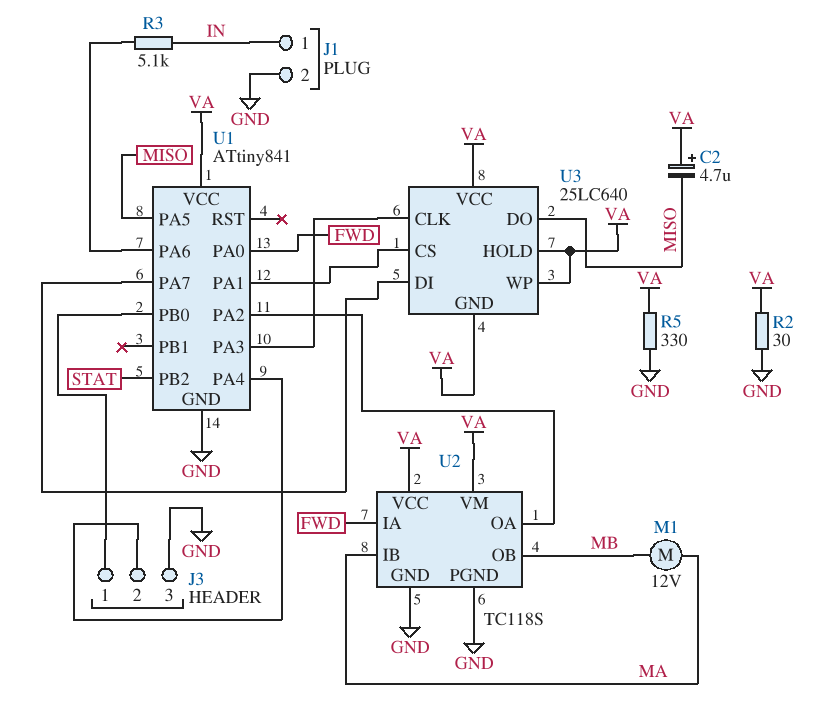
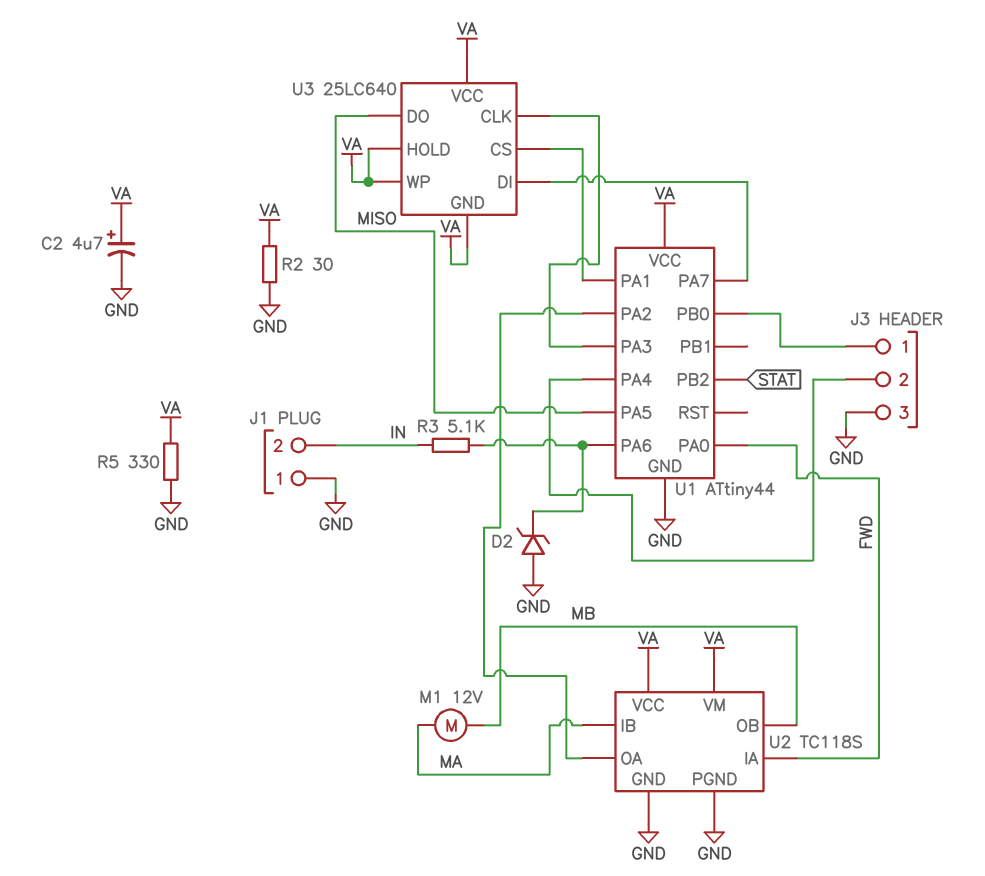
C2: 4.7uF (plus VA, minus MISO) -> 4.7uF (plus VA, minus GND)
D2: none -> zener (A GND, K U1/PA6)
J1 pin 1: IN -> GND
J1 pin 2: GND -> IN
U1: ATtiny841 -> ATtiny44

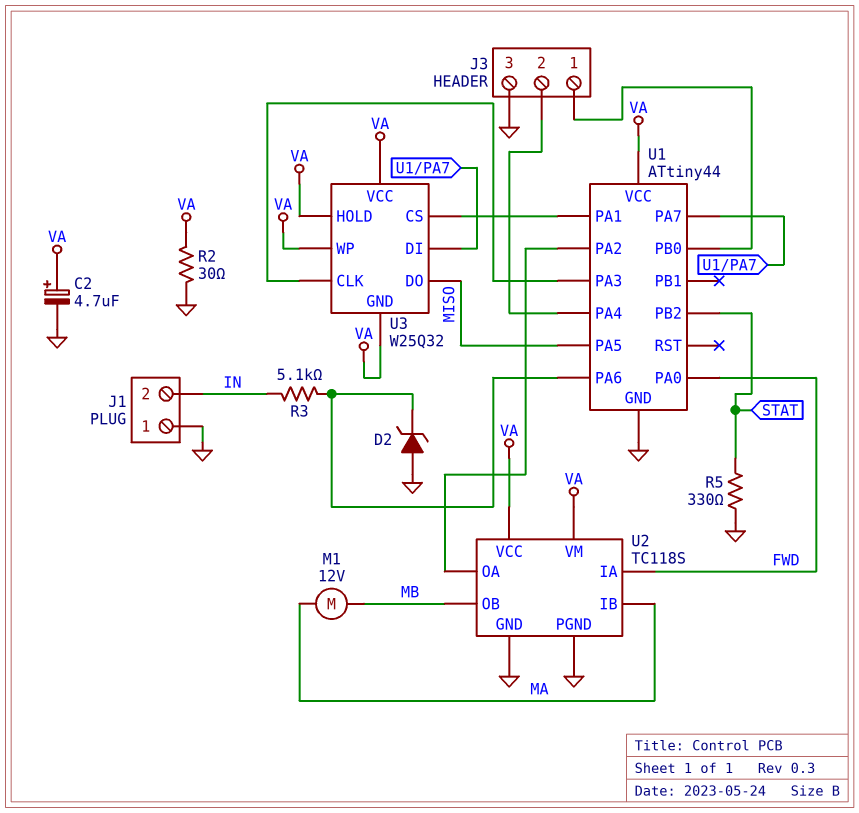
R5: 330 (GND, VA) -> 330 (GND, STAT)
U3: 25LC640 -> W25Q32

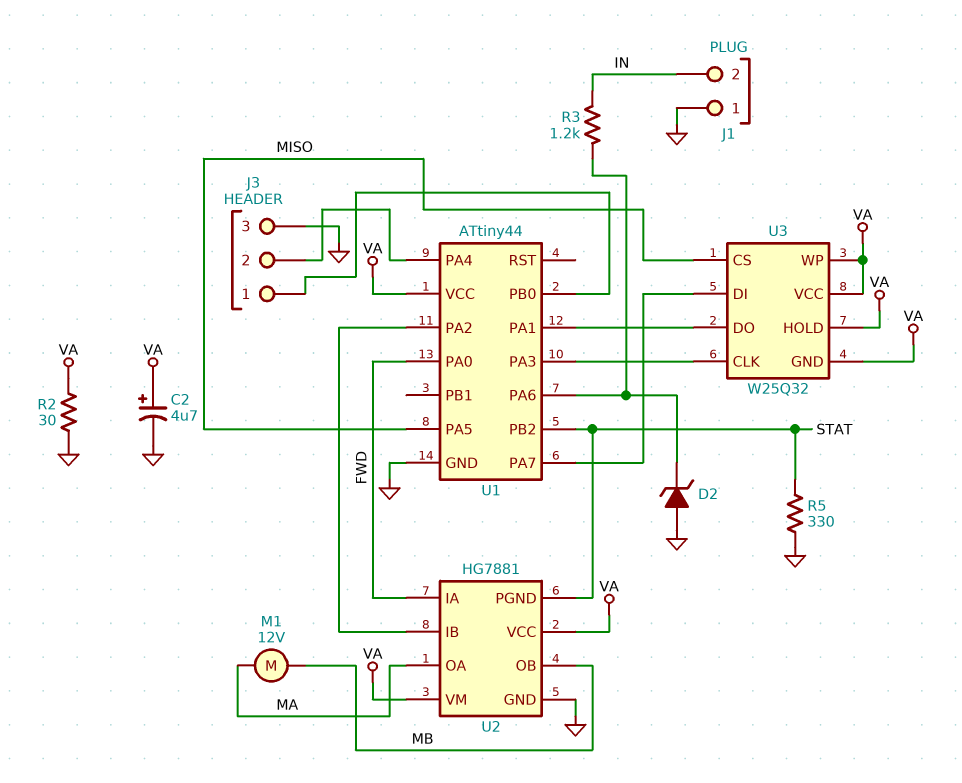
R3: 5.1k (IN, U1/PA6) -> 1.2k (IN, U1/PA6)
U2: TC118S -> HG7881
U2 pin IB: MA -> U1/PA2
U2 pin OA: U1/PA2 -> MA
U2 pin PGND: GND -> STAT
U3 pin CS: U1/PA1 -> MISO
U3 pin DO: MISO -> U1/PA1

